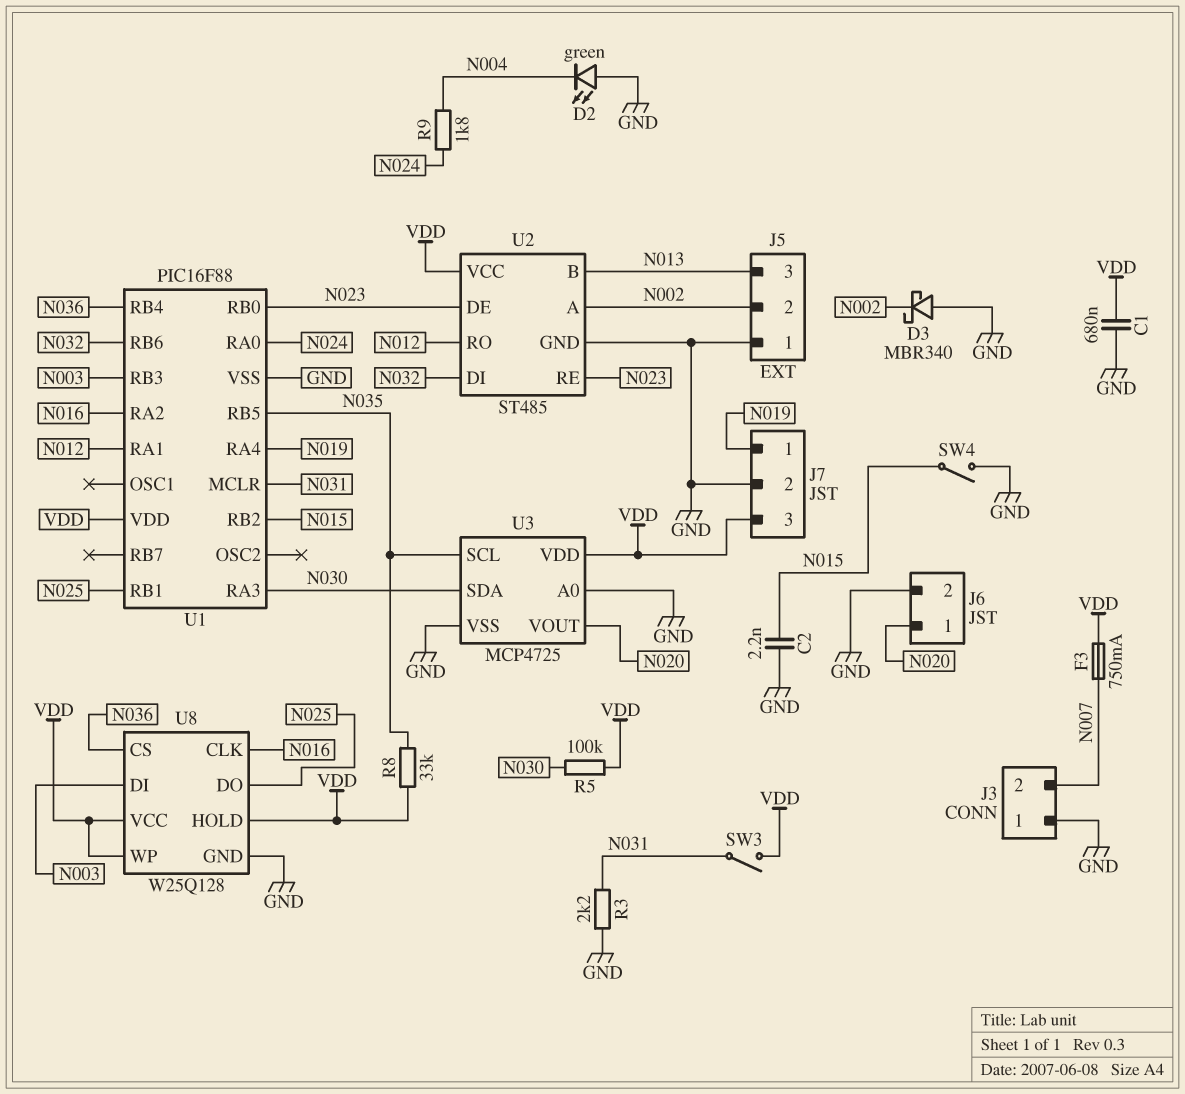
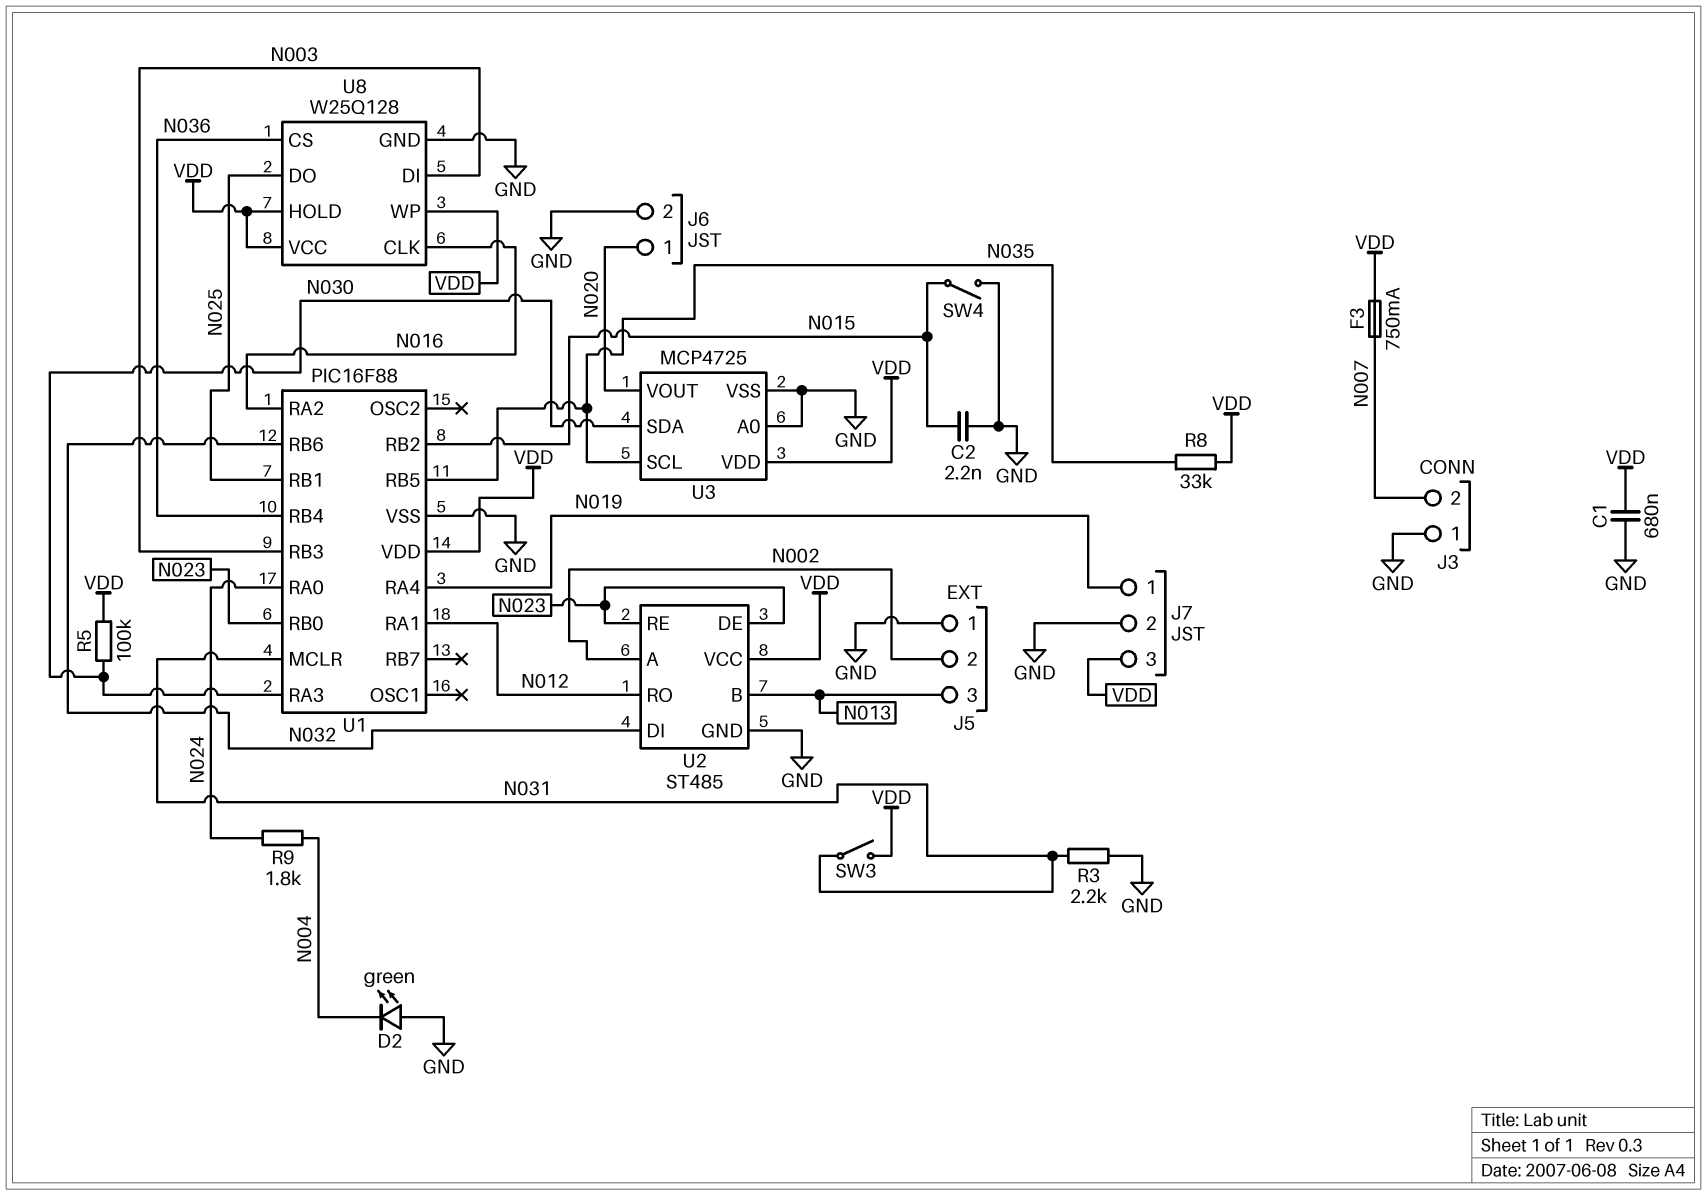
D3: schottky MBR340 (A GND, K N002) -> none

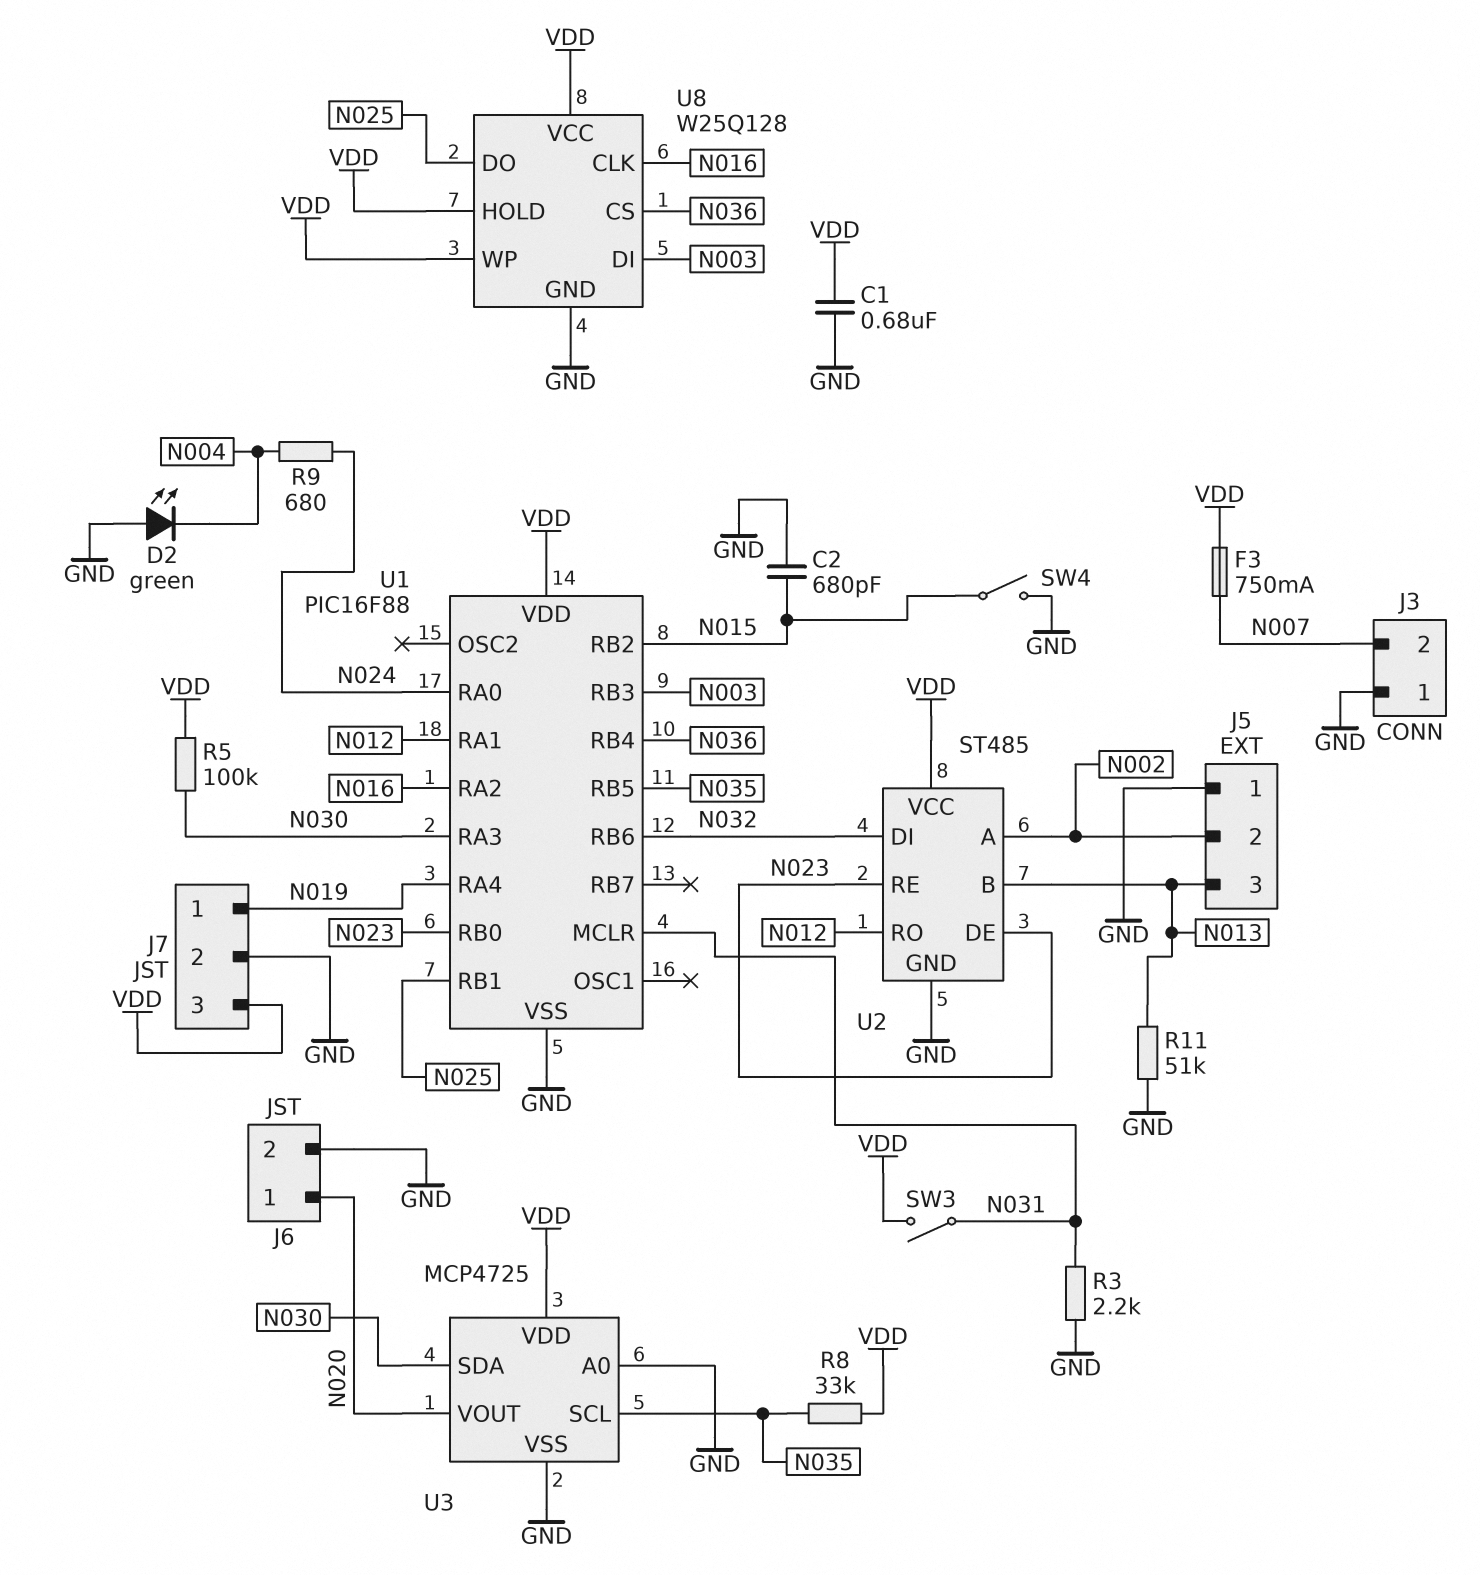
C2: 2.2nF (GND, N015) -> 680pF (GND, N015)
R9: 1.8k (N004, N024) -> 680 (N004, N024)
R11: none -> 51k (GND, N013)

